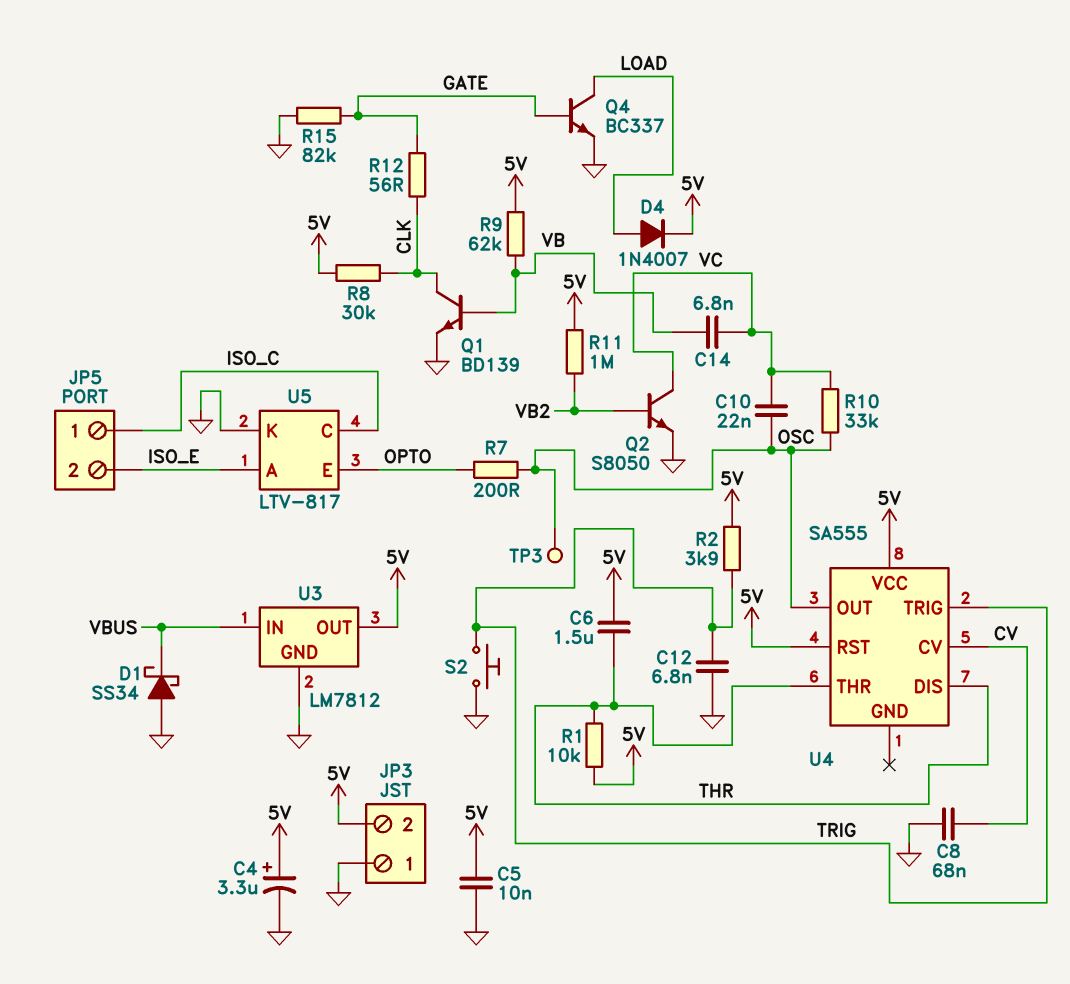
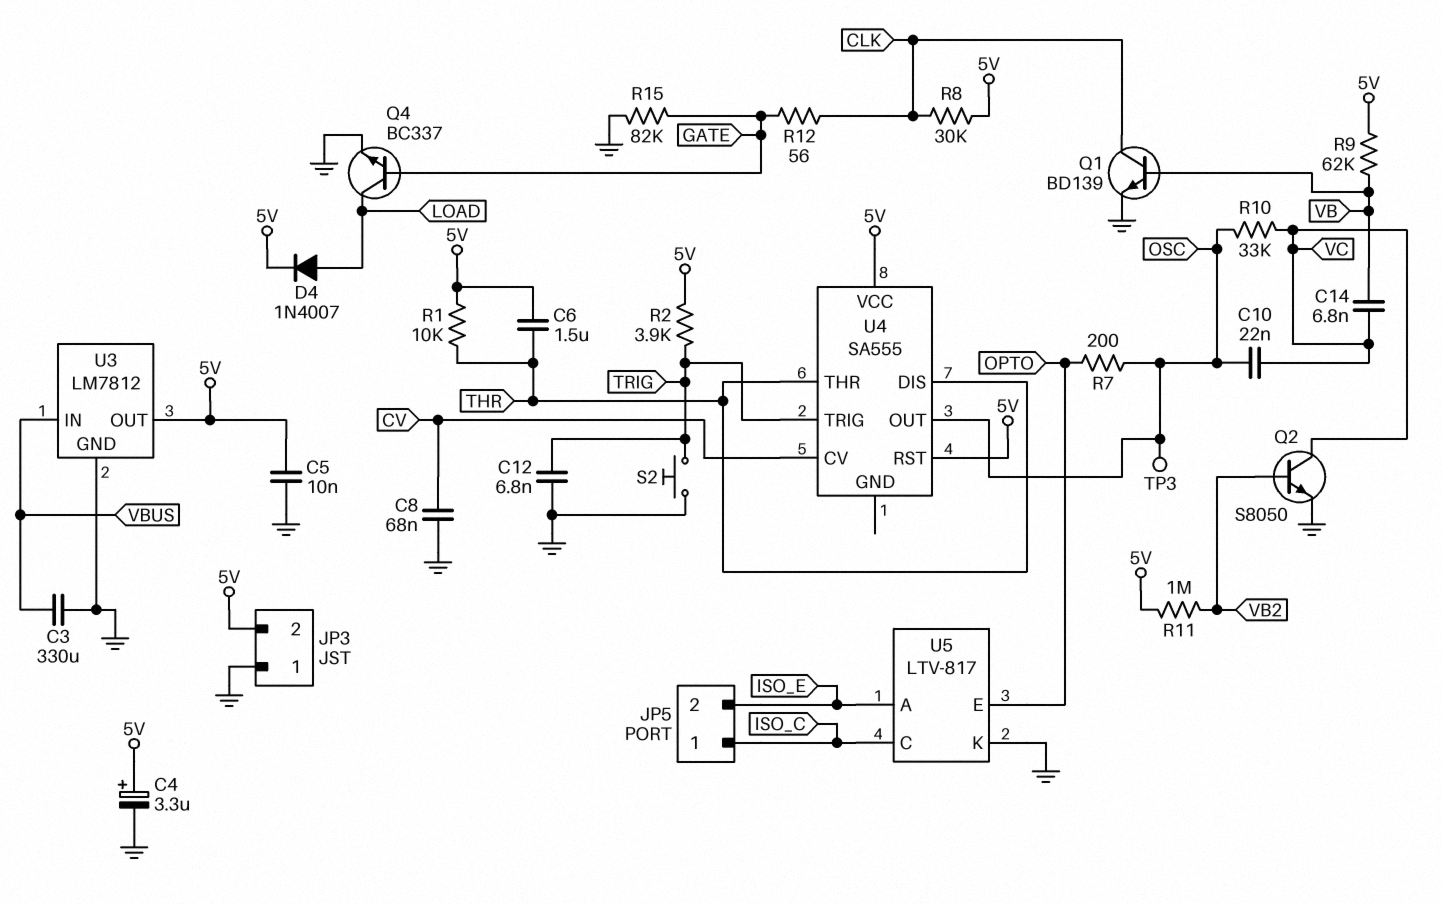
C3: none -> 330uF (GND, VBUS)
D1: schottky SS34 (A GND, K VBUS) -> none

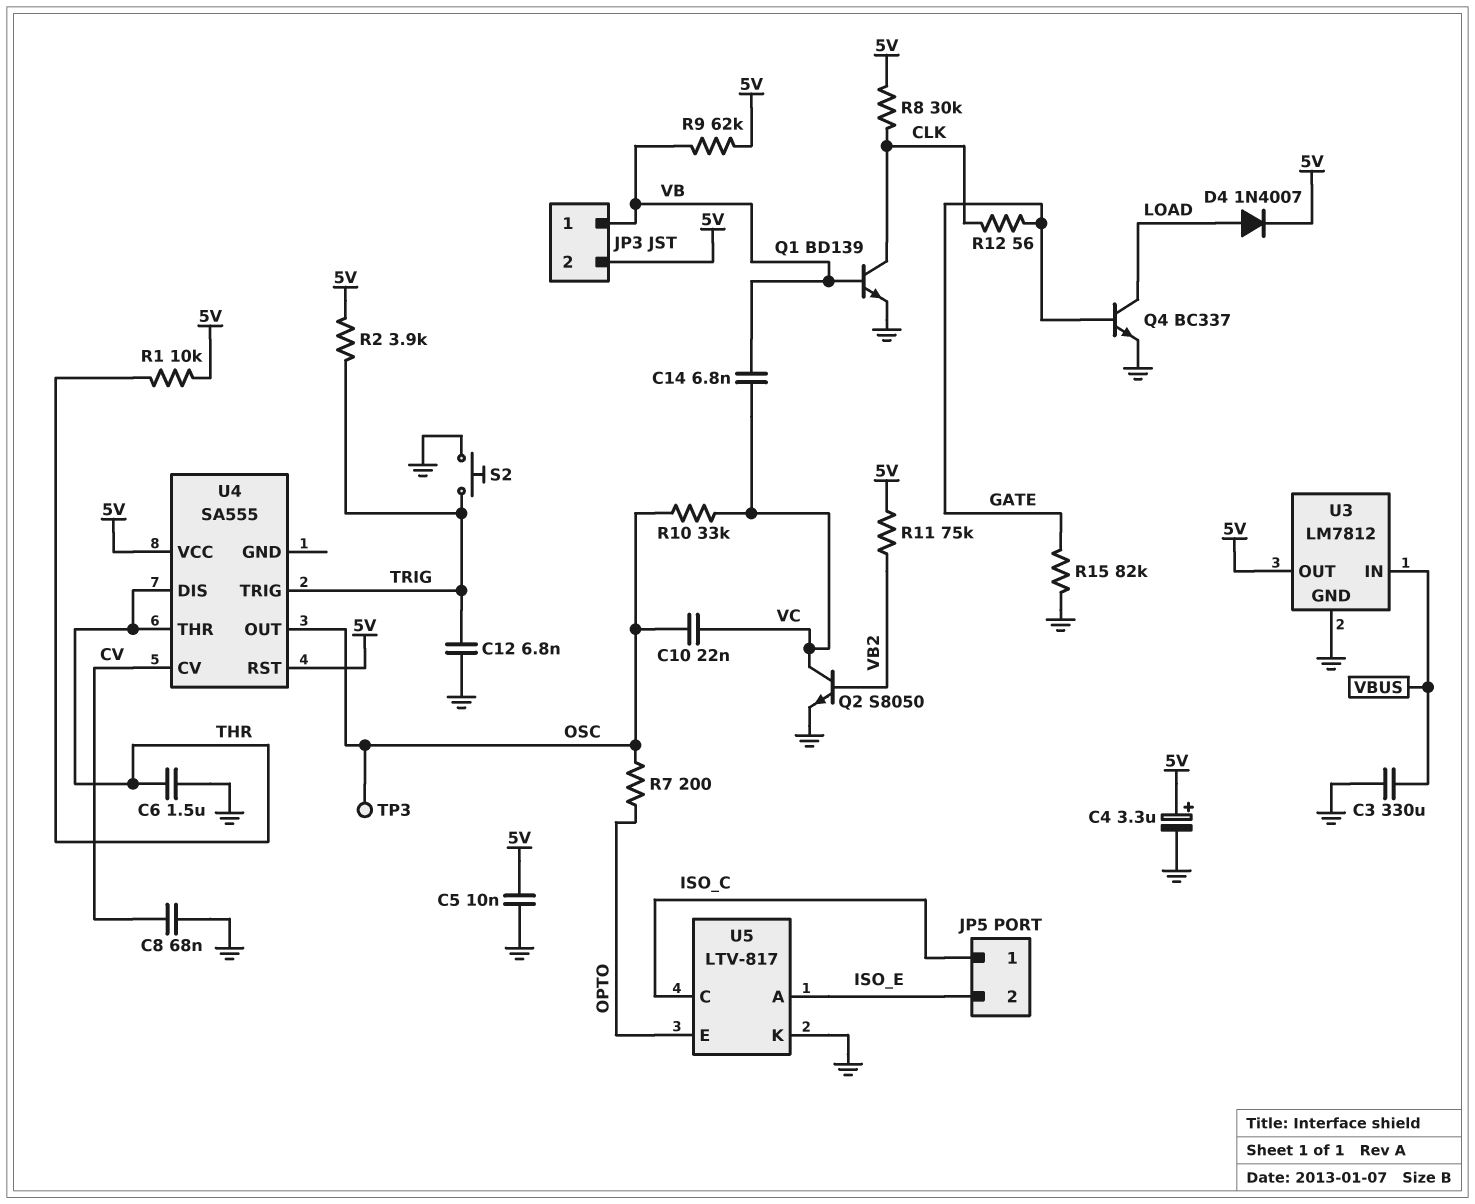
C6: 1.5uF (5V, THR) -> 1.5uF (GND, THR)
JP3 pin 1: GND -> VB
R11: 1M (5V, VB2) -> 75k (5V, VB2)

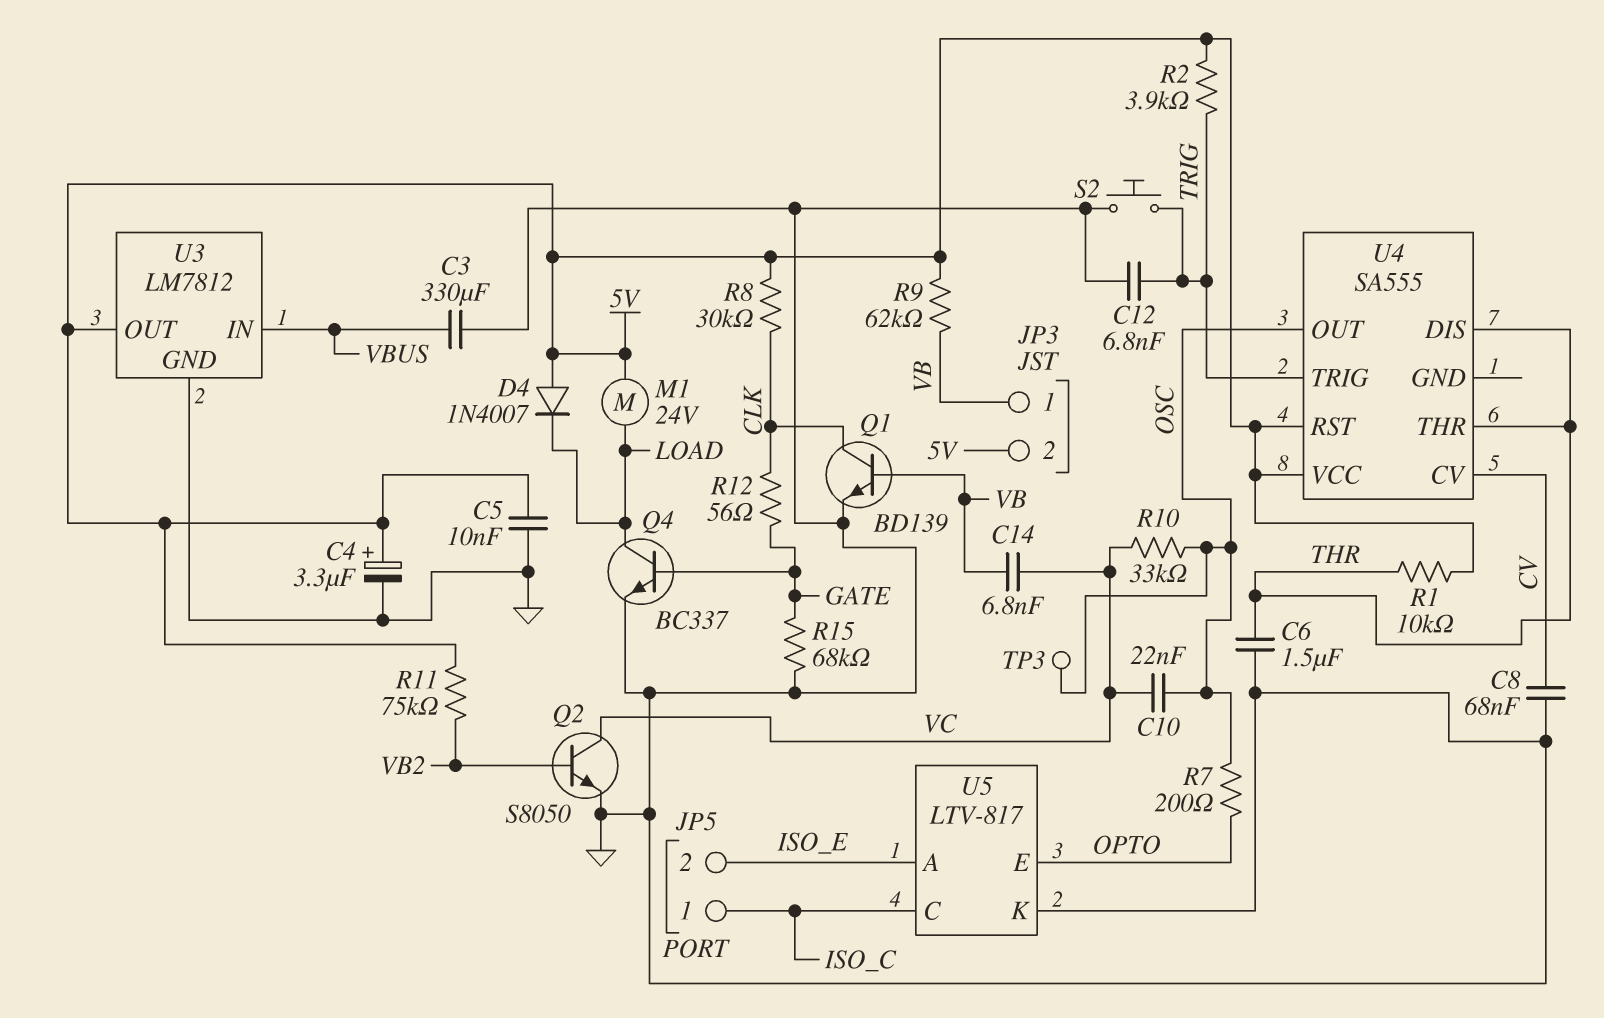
D4: diode 1N4007 (A LOAD, K 5V) -> diode 1N4007 (A 5V, K LOAD)
M1: none -> motor 24V (5V, LOAD)
R15: 82k (GATE, GND) -> 68k (GATE, GND)

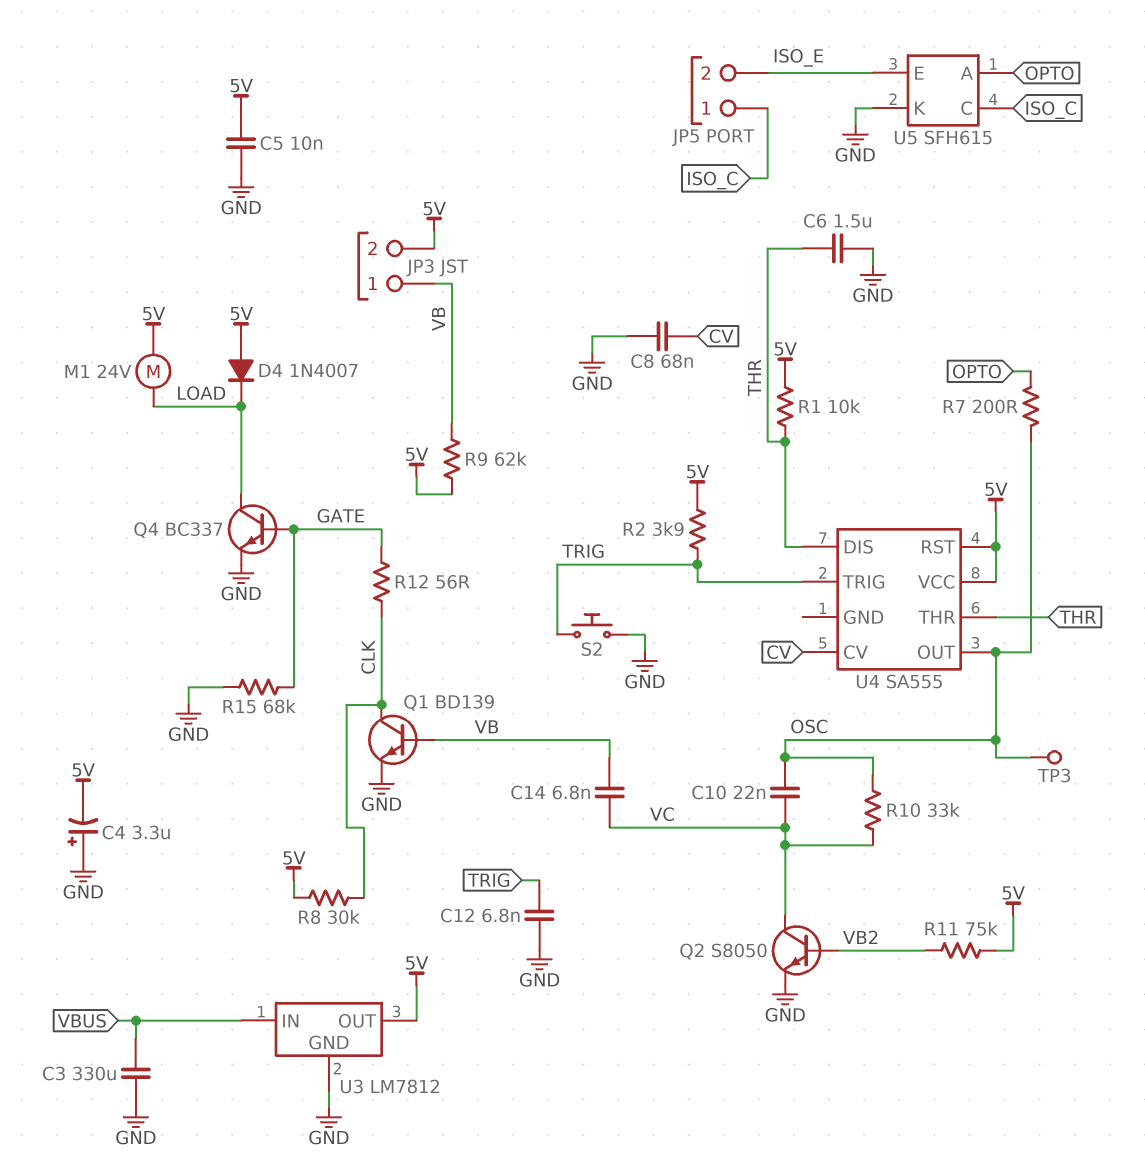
C4: 3.3uF (plus 5V, minus GND) -> 3.3uF (plus GND, minus 5V)
U5: LTV-817 -> SFH615
U5 pin A: ISO_E -> OPTO
U5 pin E: OPTO -> ISO_E

